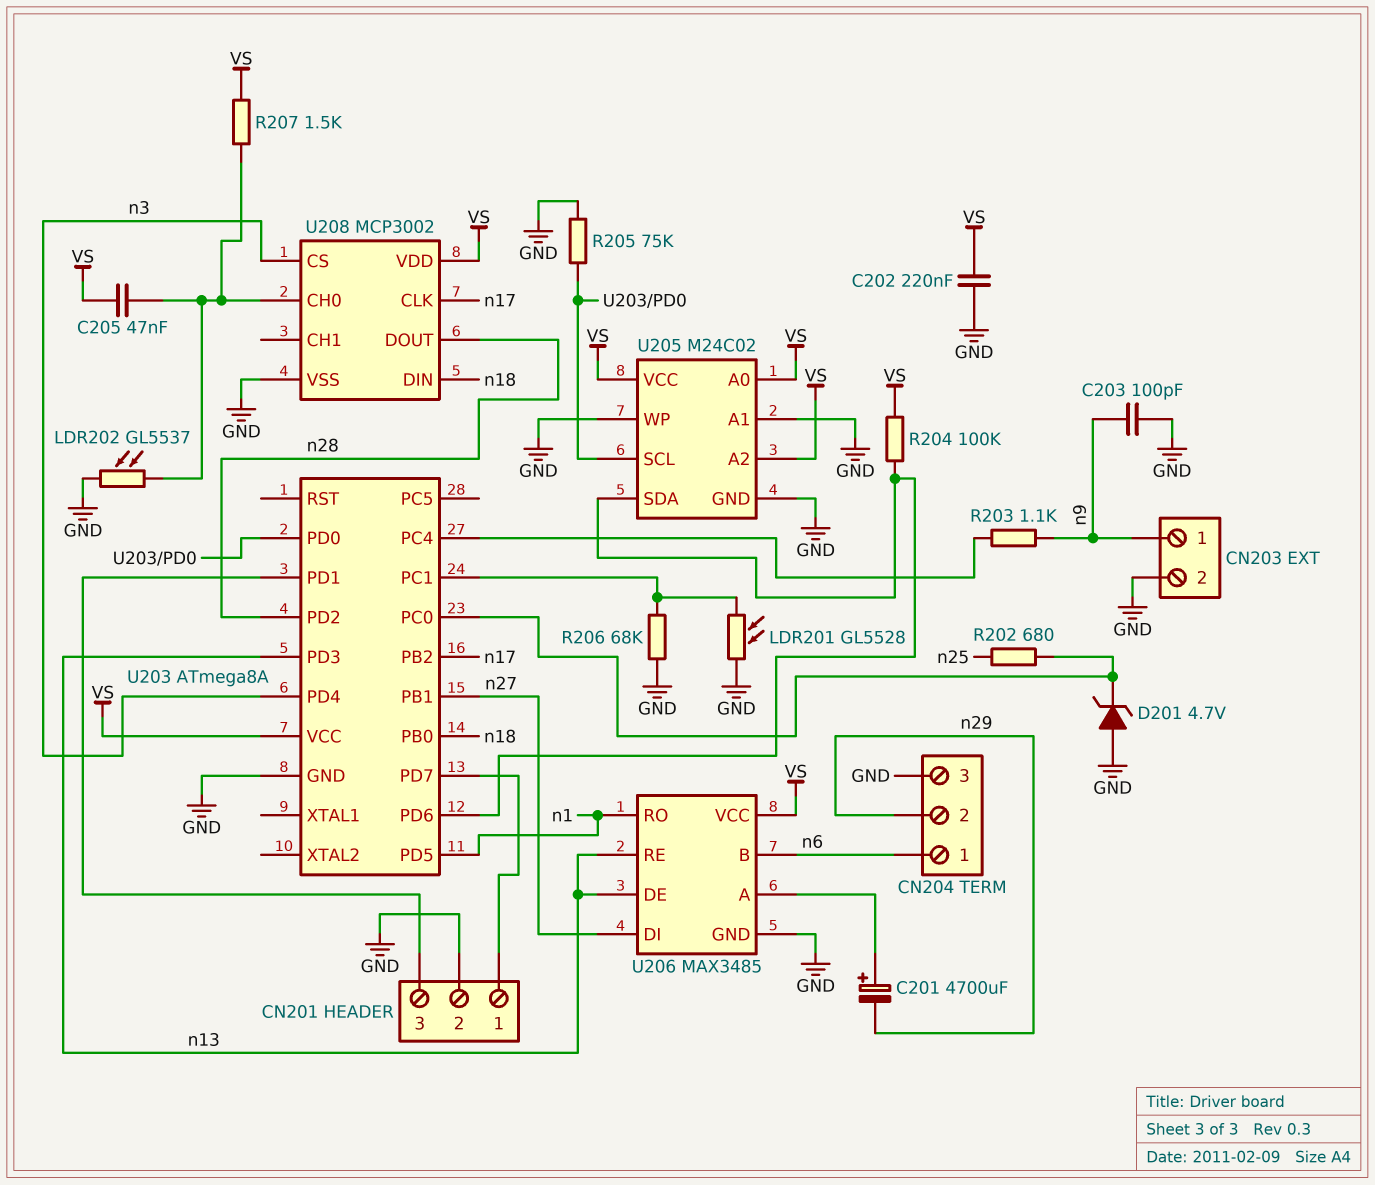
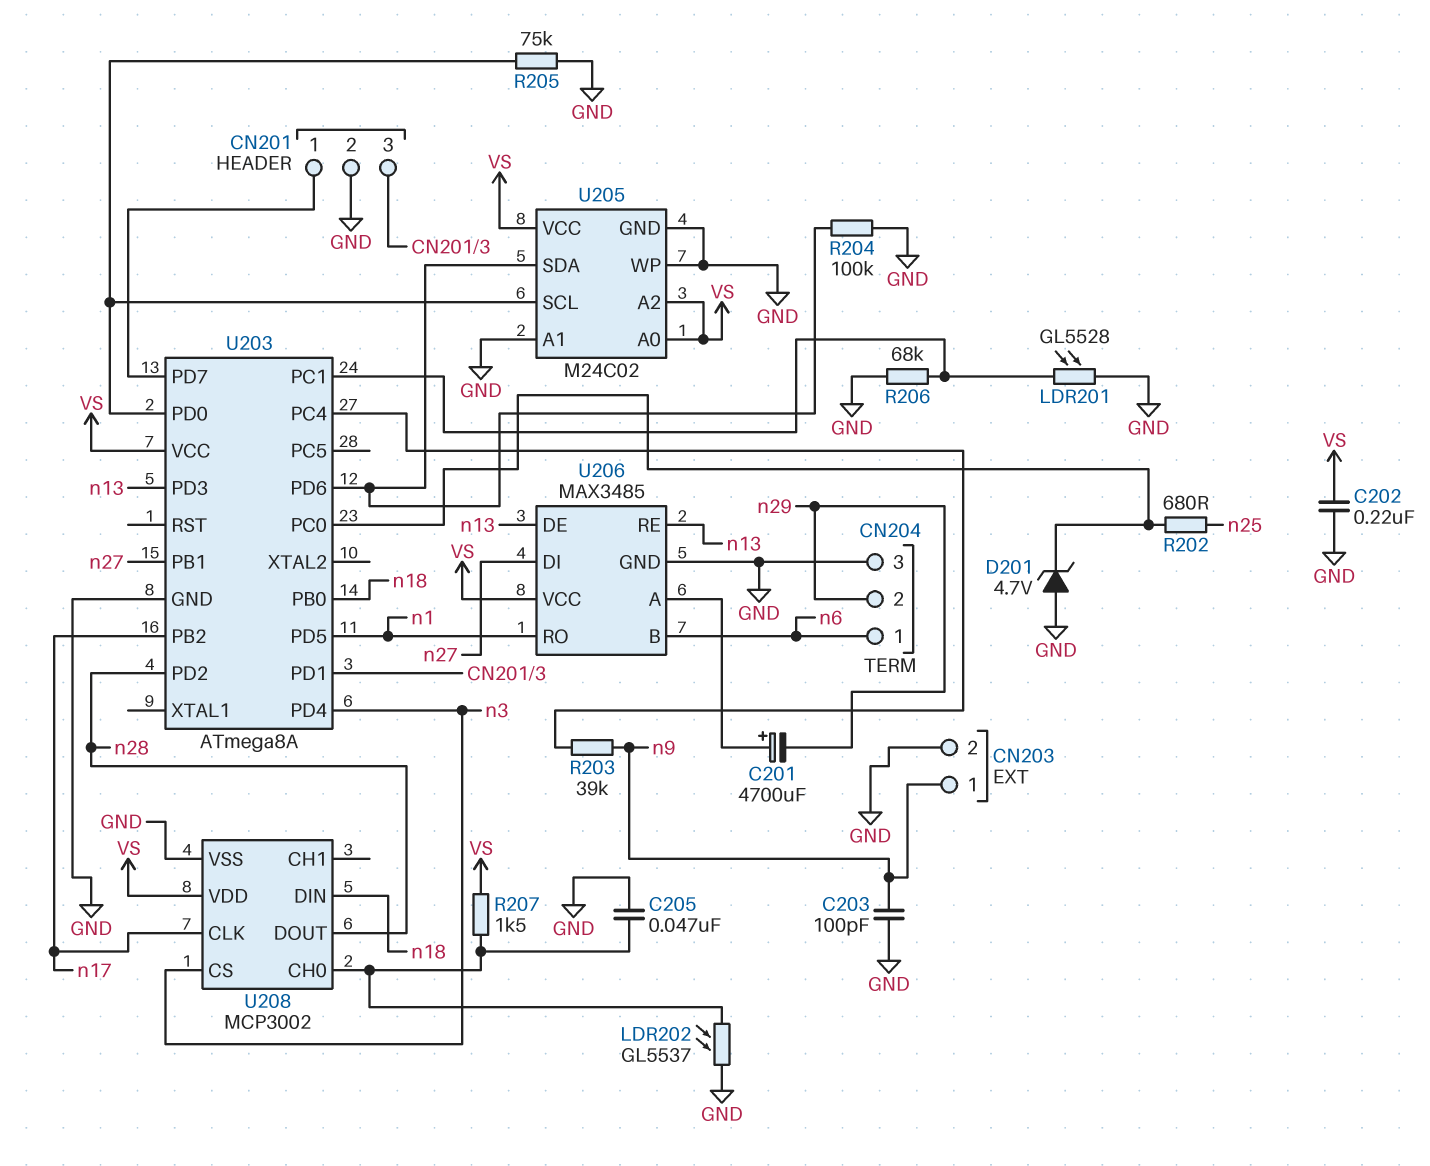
C205: 47nF (U208/CH0, VS) -> 47nF (GND, U208/CH0)
R203: 1.1k (U203/PC4, n9) -> 39k (U203/PC4, n9)
R204: 100k (U203/PD6, VS) -> 100k (GND, U203/PD6)

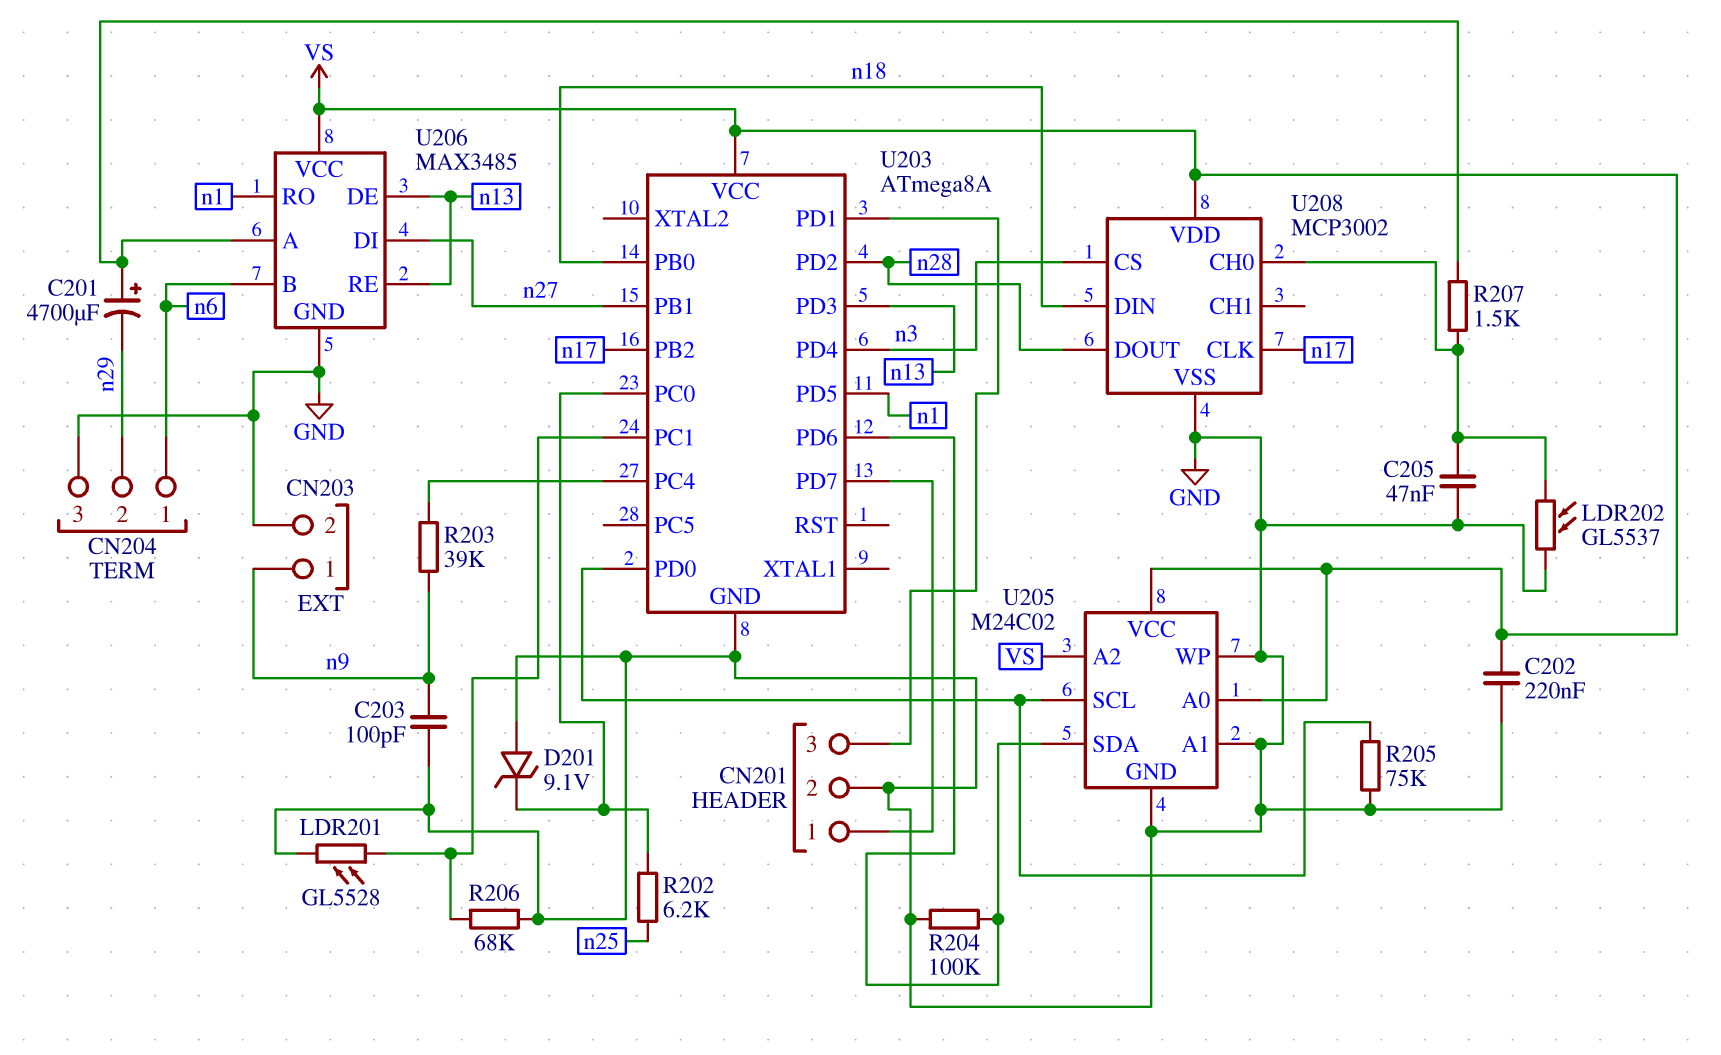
D201: zener 4.7V (A GND, K U203/PC0) -> zener 9.1V (A GND, K U203/PC0)
R202: 680 (U203/PC0, n25) -> 6.2k (U203/PC0, n25)
R207: 1.5k (U208/CH0, VS) -> 1.5k (U206/A, U208/CH0)

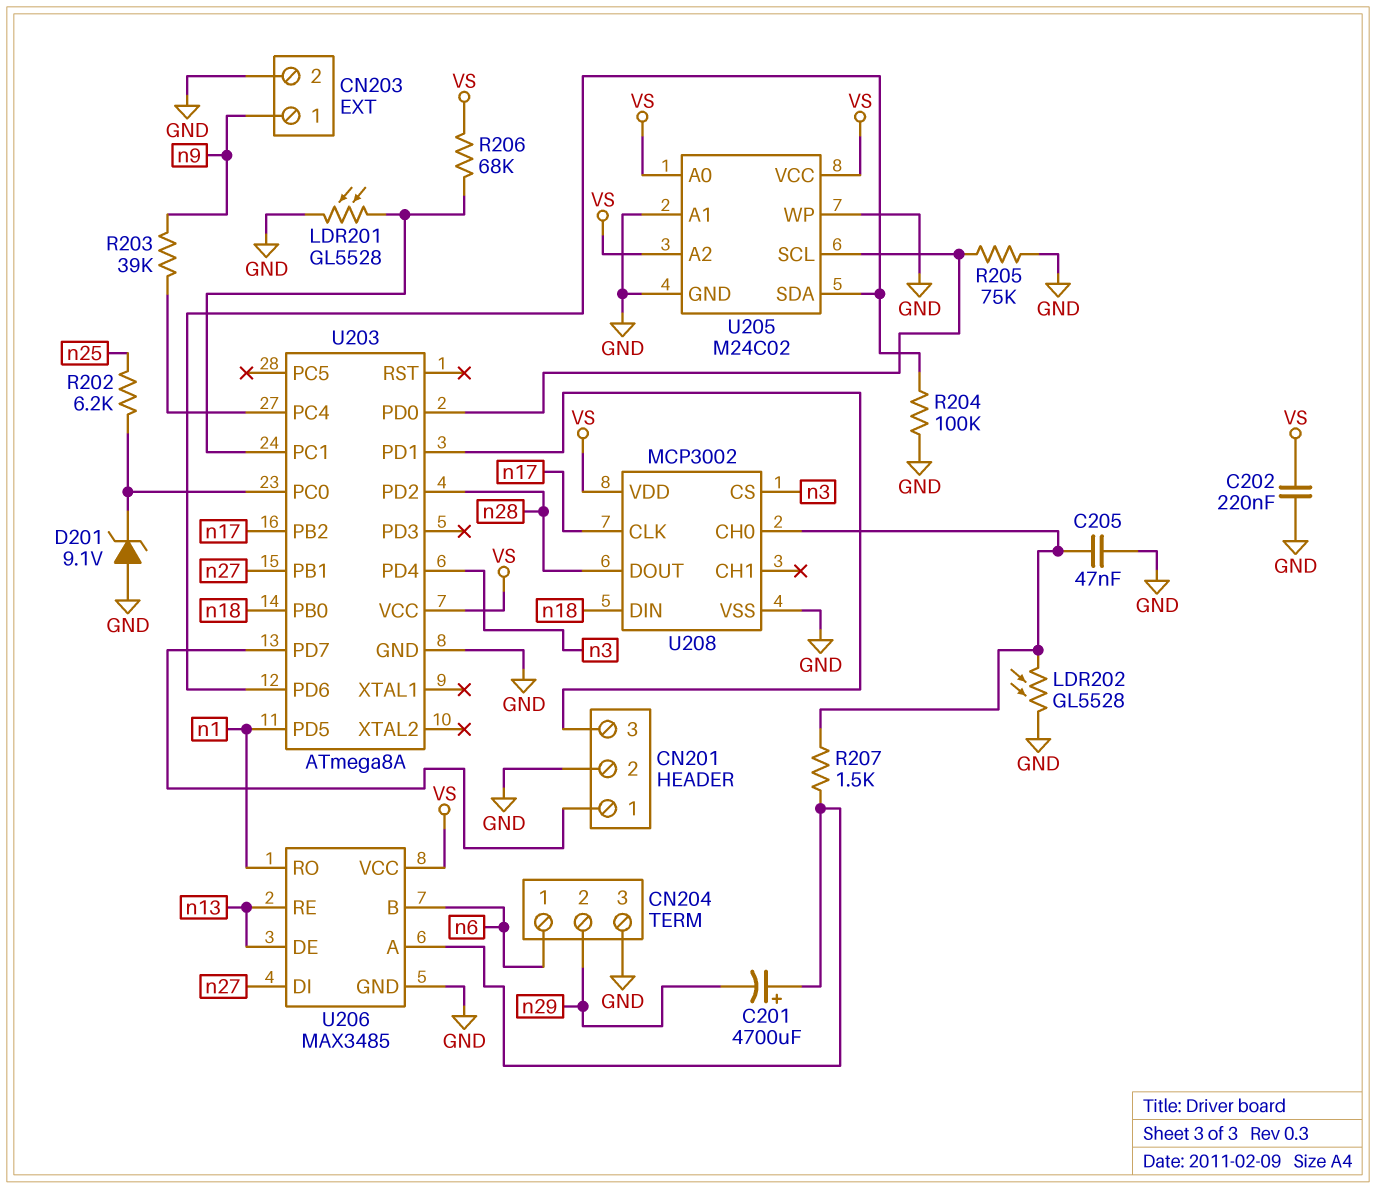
C203: 100pF (GND, n9) -> none
LDR202: GL5537 (GND, U208/CH0) -> GL5528 (GND, U208/CH0)
R206: 68k (GND, U203/PC1) -> 68k (U203/PC1, VS)
U203 pin PD3: n13 -> none

